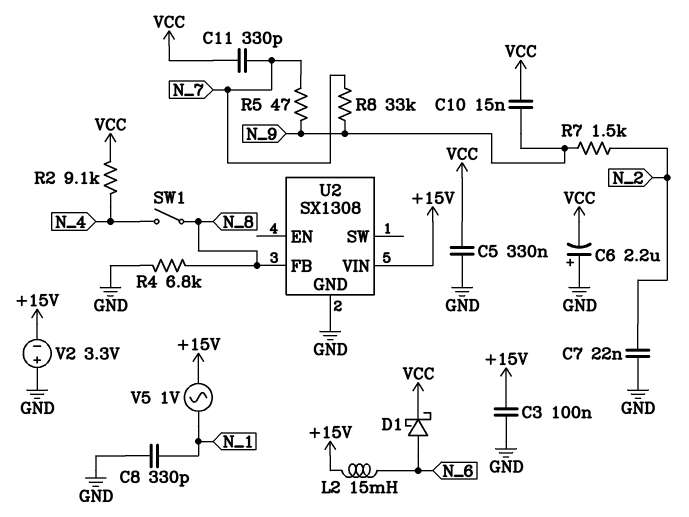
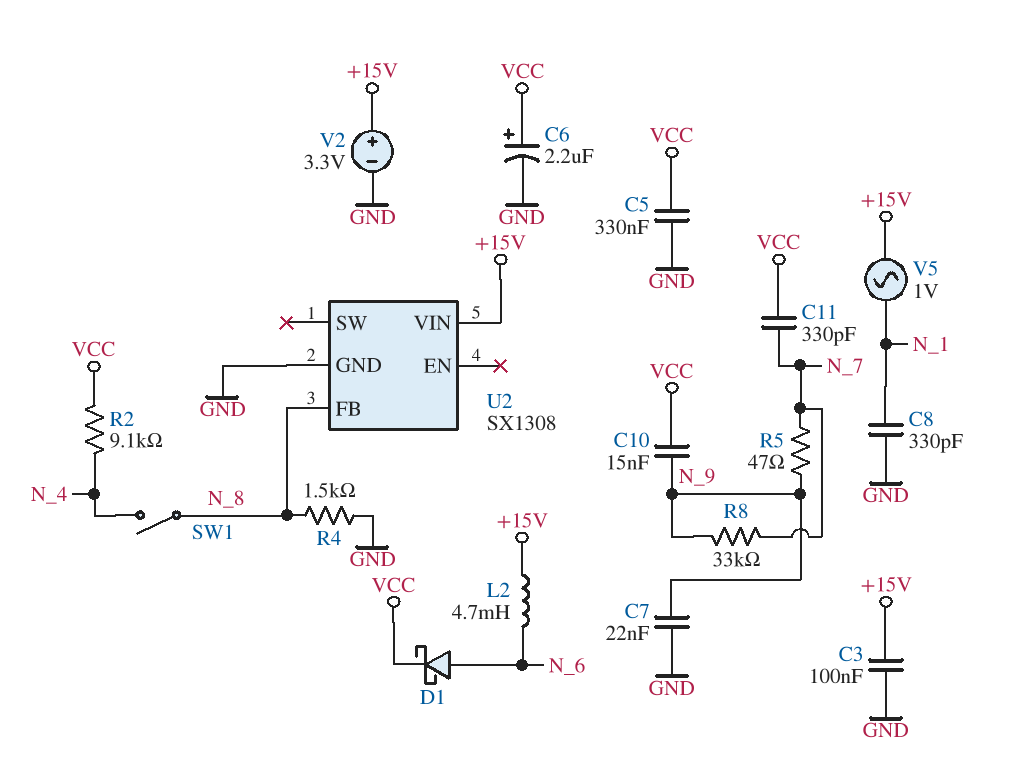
C6: 2.2uF (plus GND, minus VCC) -> 2.2uF (plus VCC, minus GND)
C7: 22nF (GND, N_2) -> 22nF (GND, N_9)
L2: 15mH (+15V, N_6) -> 4.7mH (+15V, N_6)
R4: 6.8k (GND, N_8) -> 1.5k (GND, N_8)
R7: 1.5k (N_2, N_9) -> none
V2: 3.3V (plus GND, minus +15V) -> 3.3V (plus +15V, minus GND)

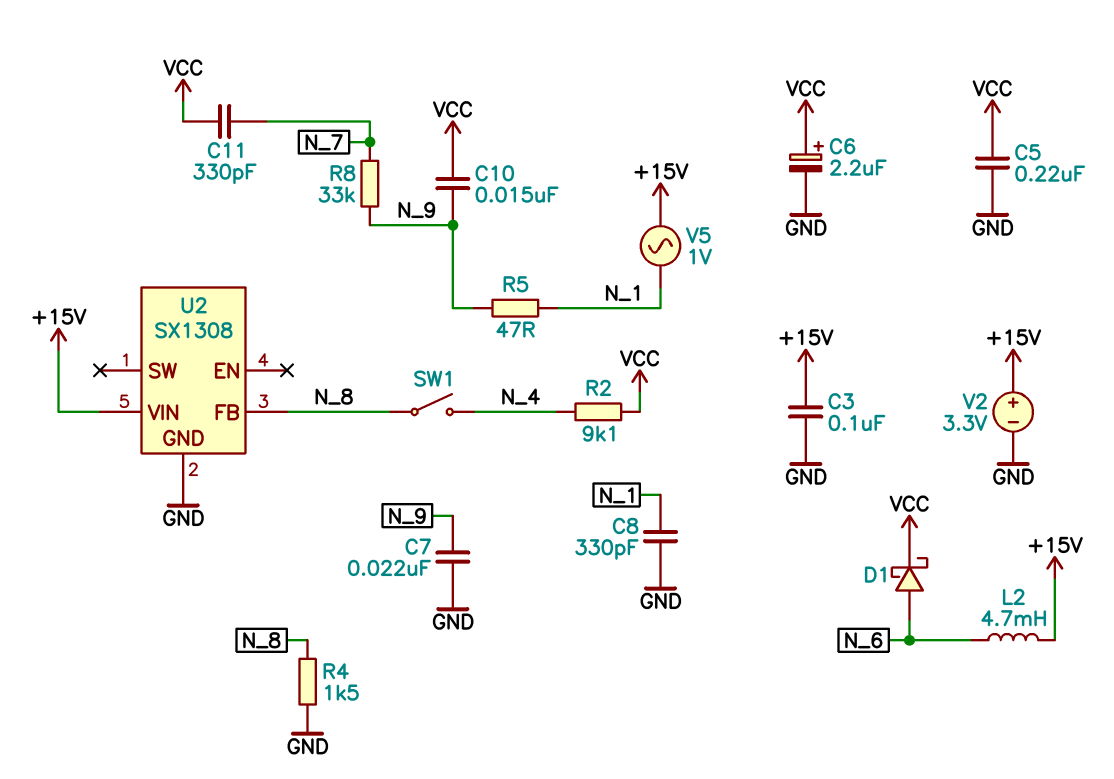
C5: 330nF (GND, VCC) -> 220nF (GND, VCC)
R5: 47 (N_7, N_9) -> 47 (N_1, N_9)

